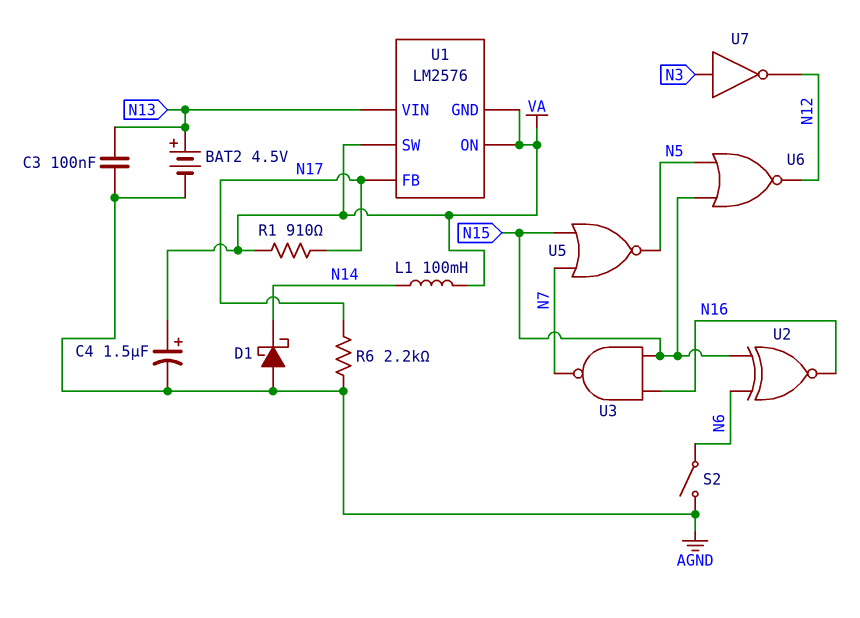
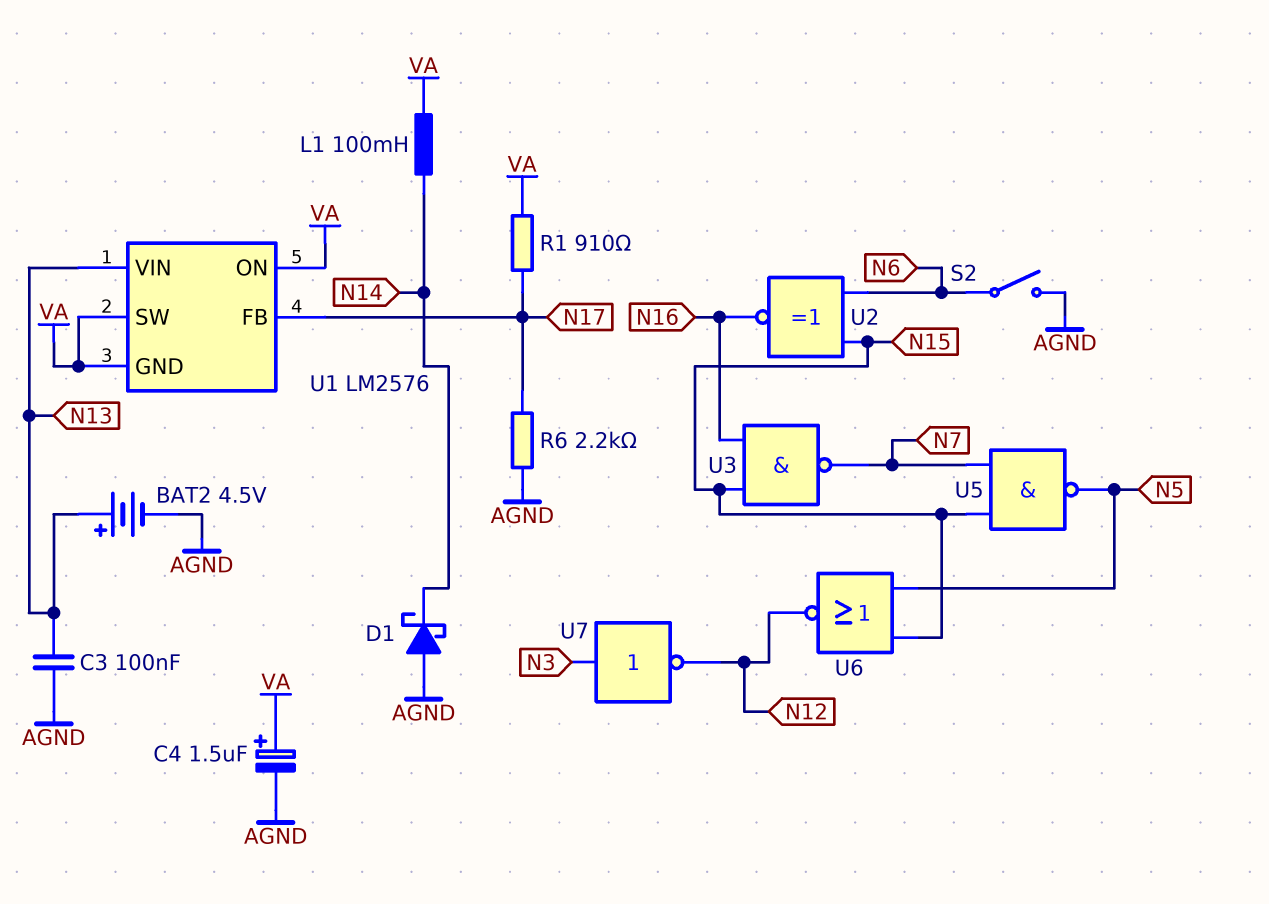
U5: NOR (in N7, in N15, out N5) -> NAND (in N7, in N15, out N5)

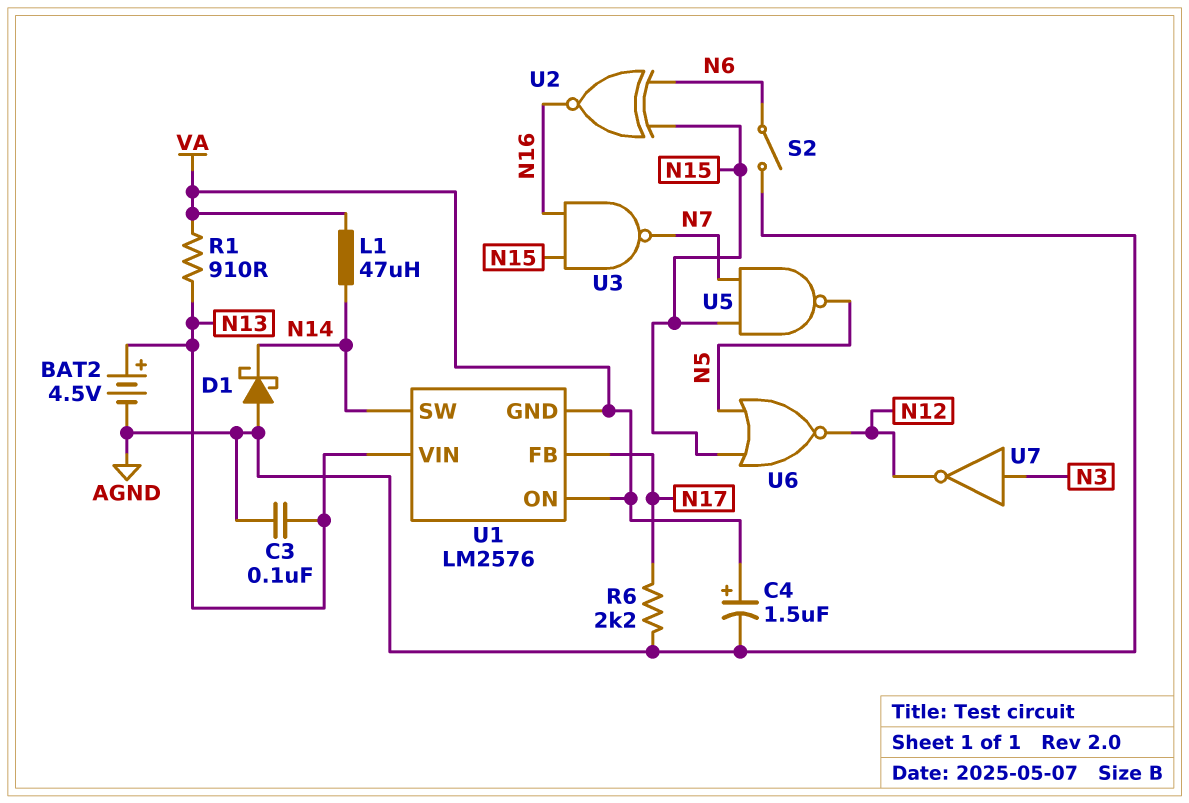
L1: 100mH (N14, VA) -> 47uH (N14, VA)
R1: 910 (N17, VA) -> 910 (N13, VA)
U1 pin SW: VA -> N14

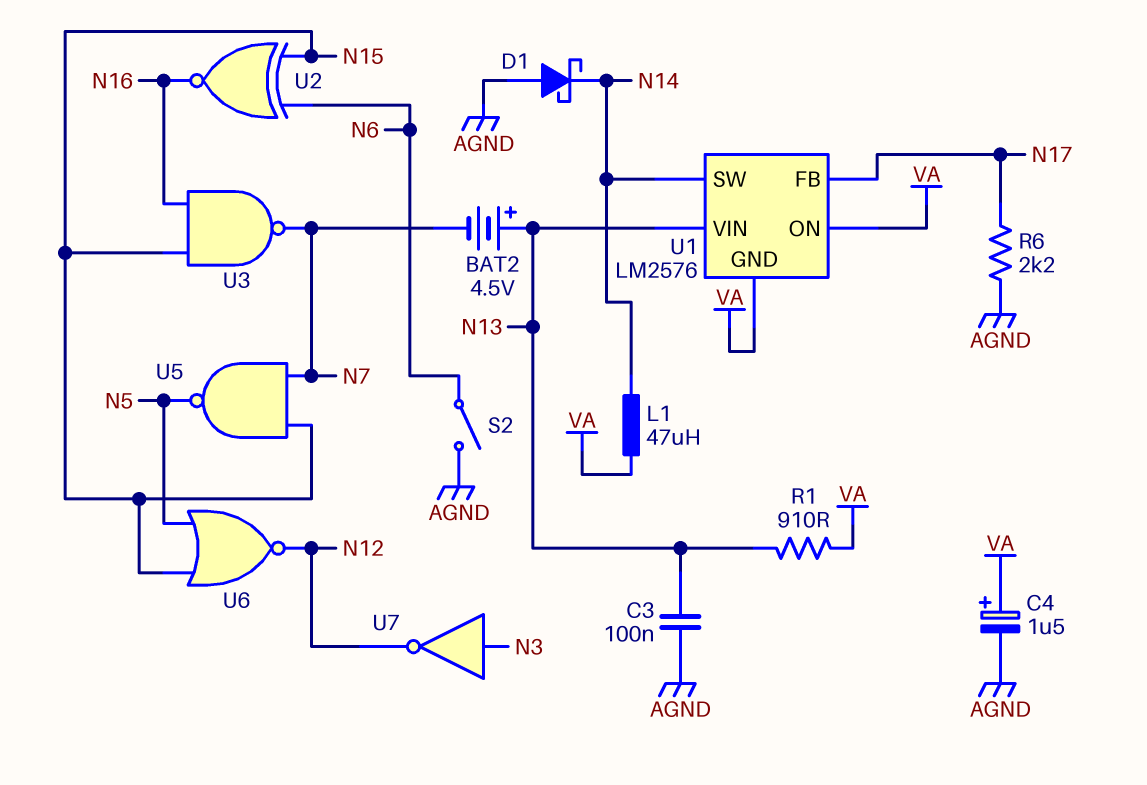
BAT2: 4.5V (plus N13, minus AGND) -> 4.5V (plus N13, minus N7)

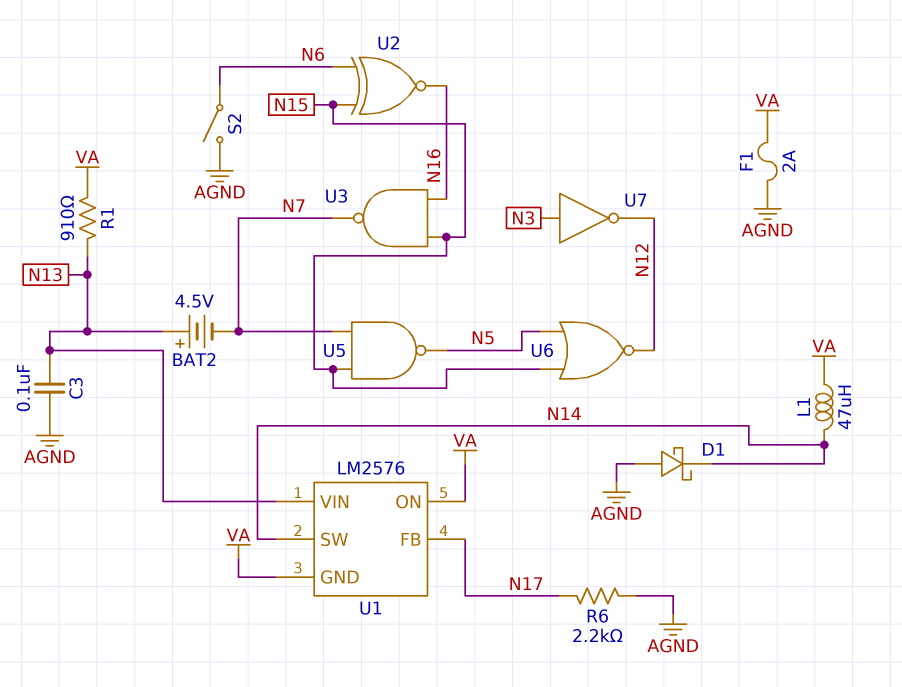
C4: 1.5uF (plus VA, minus AGND) -> none
F1: none -> 2A (AGND, VA)

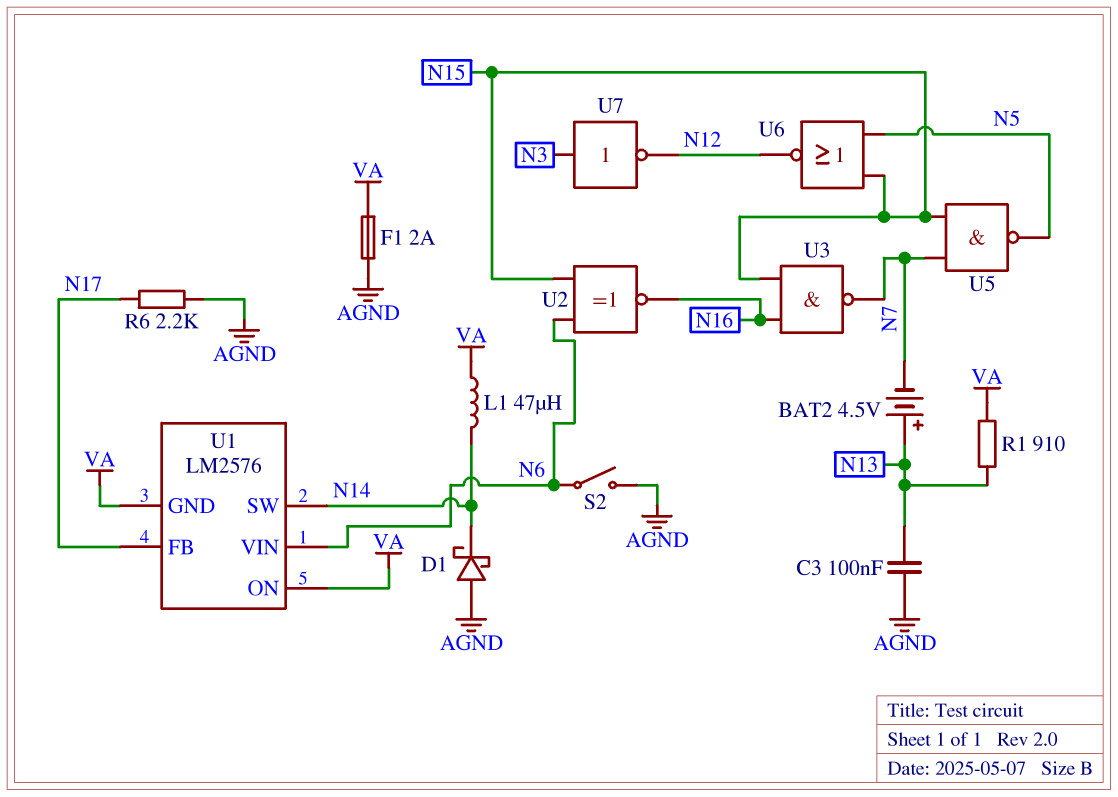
U1 pin VIN: N13 -> N6

